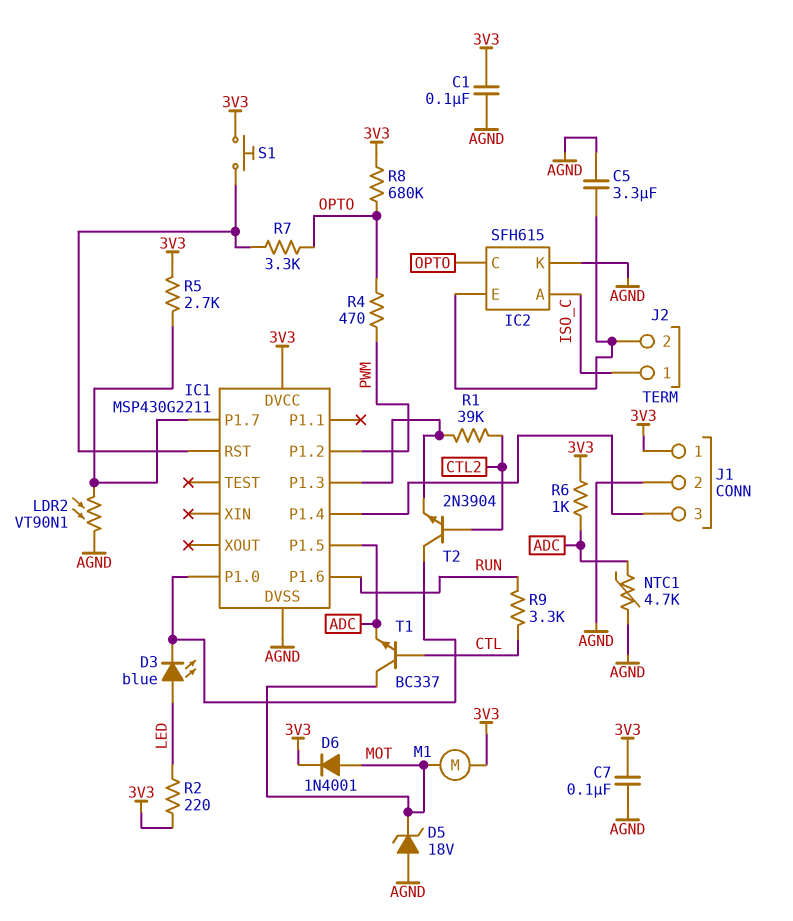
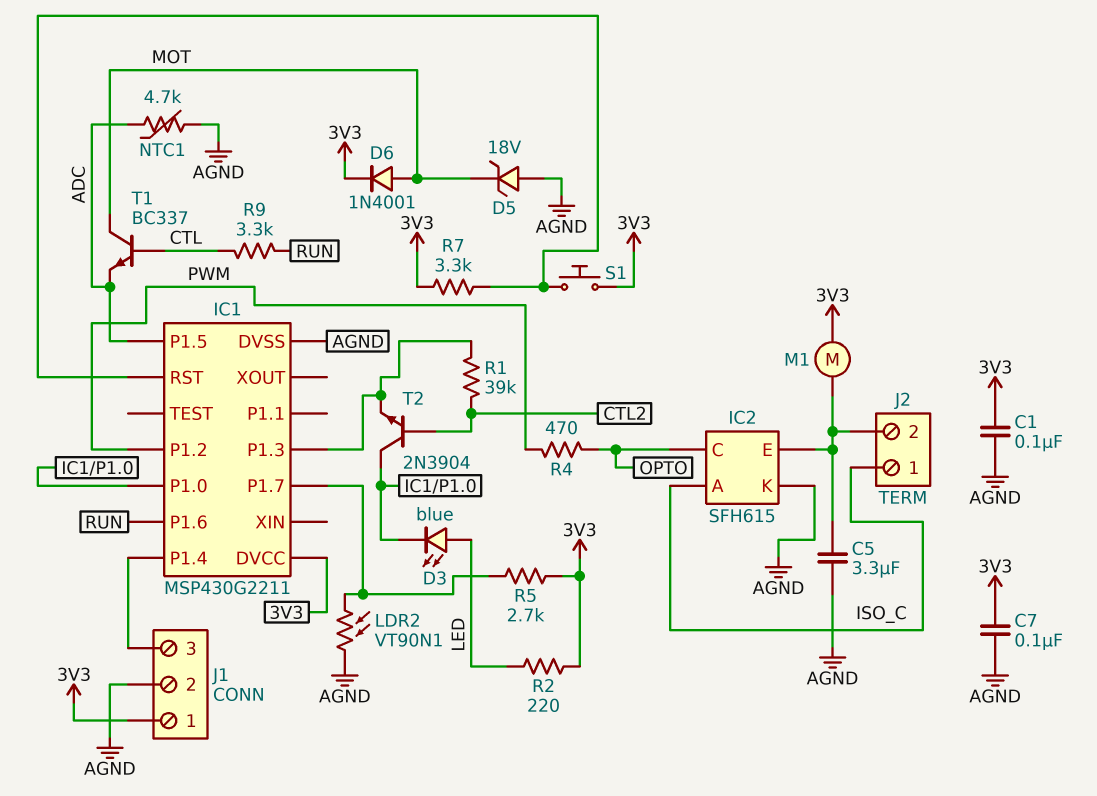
M1: motor (3V3, MOT) -> motor (3V3, IC2/E)
R6: 1k (3V3, ADC) -> none
R7: 3.3k (IC1/RST, OPTO) -> 3.3k (3V3, IC1/RST)
R8: 680k (3V3, OPTO) -> none

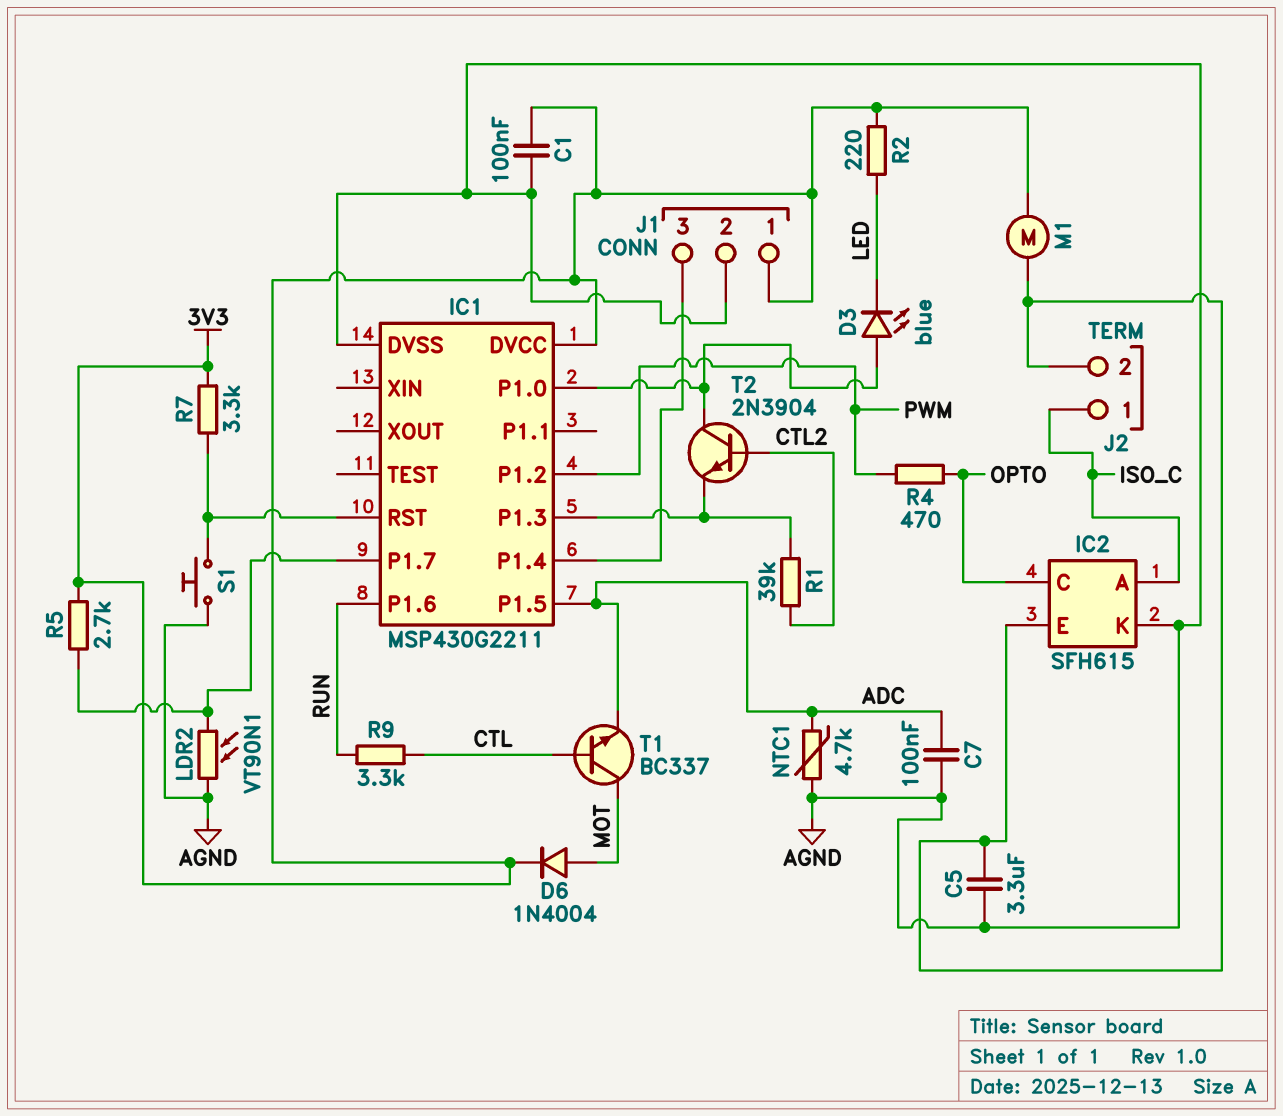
C7: 100nF (3V3, AGND) -> 100nF (ADC, AGND)
D3: LED blue (A LED, K IC1/P1.0) -> LED blue (A IC1/P1.0, K LED)
D5: zener 18V (A AGND, K MOT) -> none
D6: diode 1N4001 (A MOT, K 3V3) -> diode 1N4004 (A MOT, K 3V3)
S1: button (3V3, IC1/RST) -> button (AGND, IC1/RST)

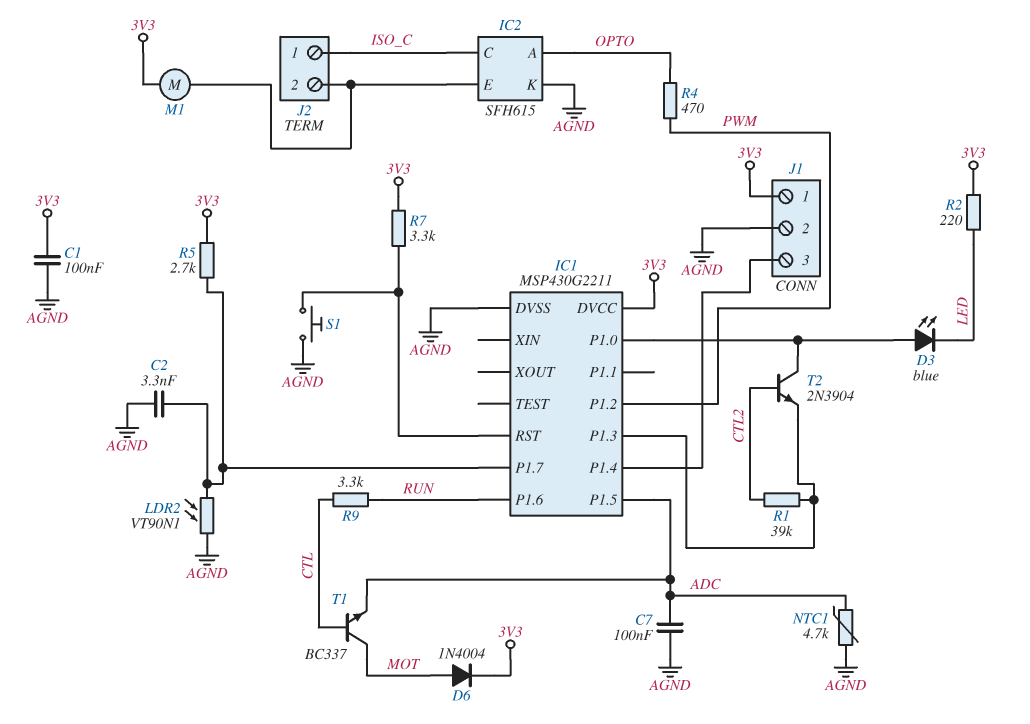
C2: none -> 3.3nF (AGND, IC1/P1.7)
C5: 3.3uF (AGND, IC2/E) -> none
IC2 pin A: ISO_C -> OPTO
IC2 pin C: OPTO -> ISO_C

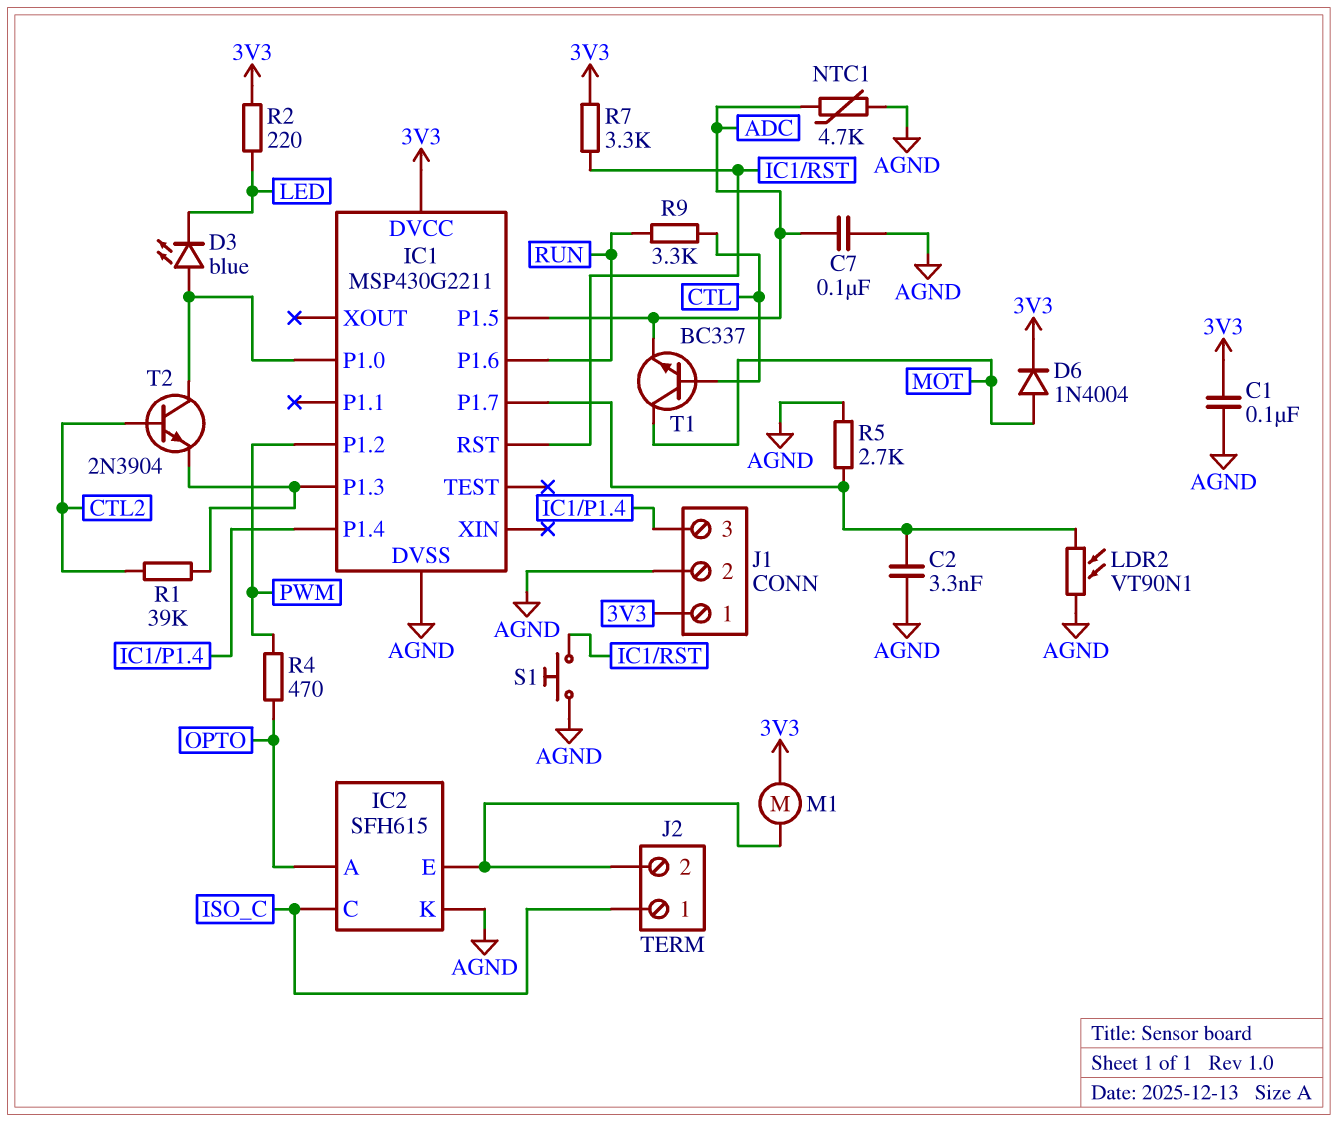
R5: 2.7k (3V3, IC1/P1.7) -> 2.7k (AGND, IC1/P1.7)

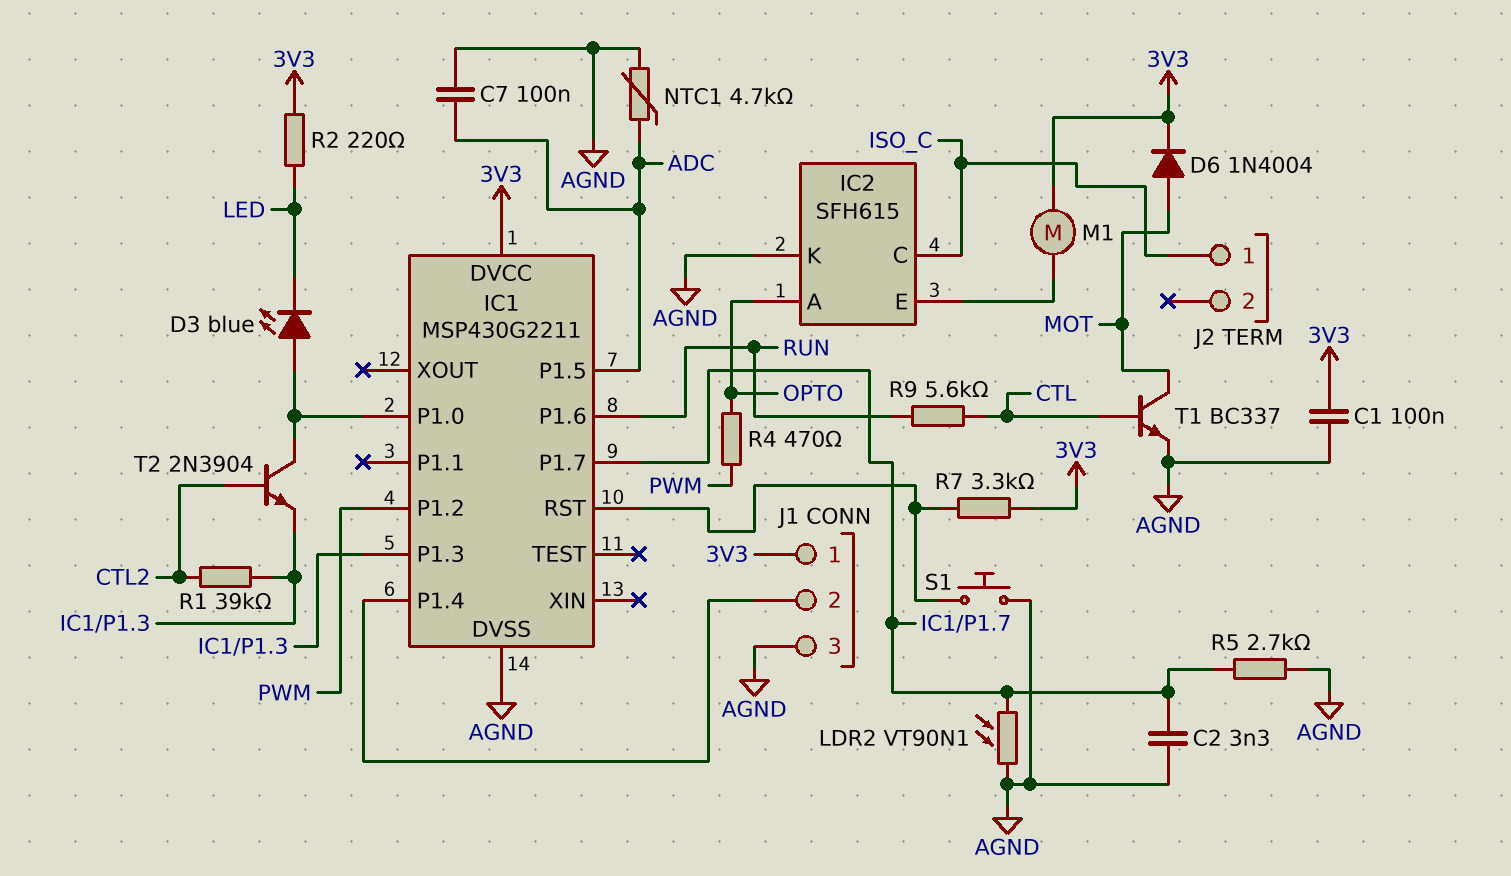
J1 pin 2: AGND -> IC1/P1.4
J1 pin 3: IC1/P1.4 -> AGND
J2 pin 2: IC2/E -> none
R9: 3.3k (CTL, RUN) -> 5.6k (CTL, RUN)
T1: NPN BC337 (B CTL, C MOT, E ADC) -> NPN BC337 (B CTL, C MOT, E AGND)

